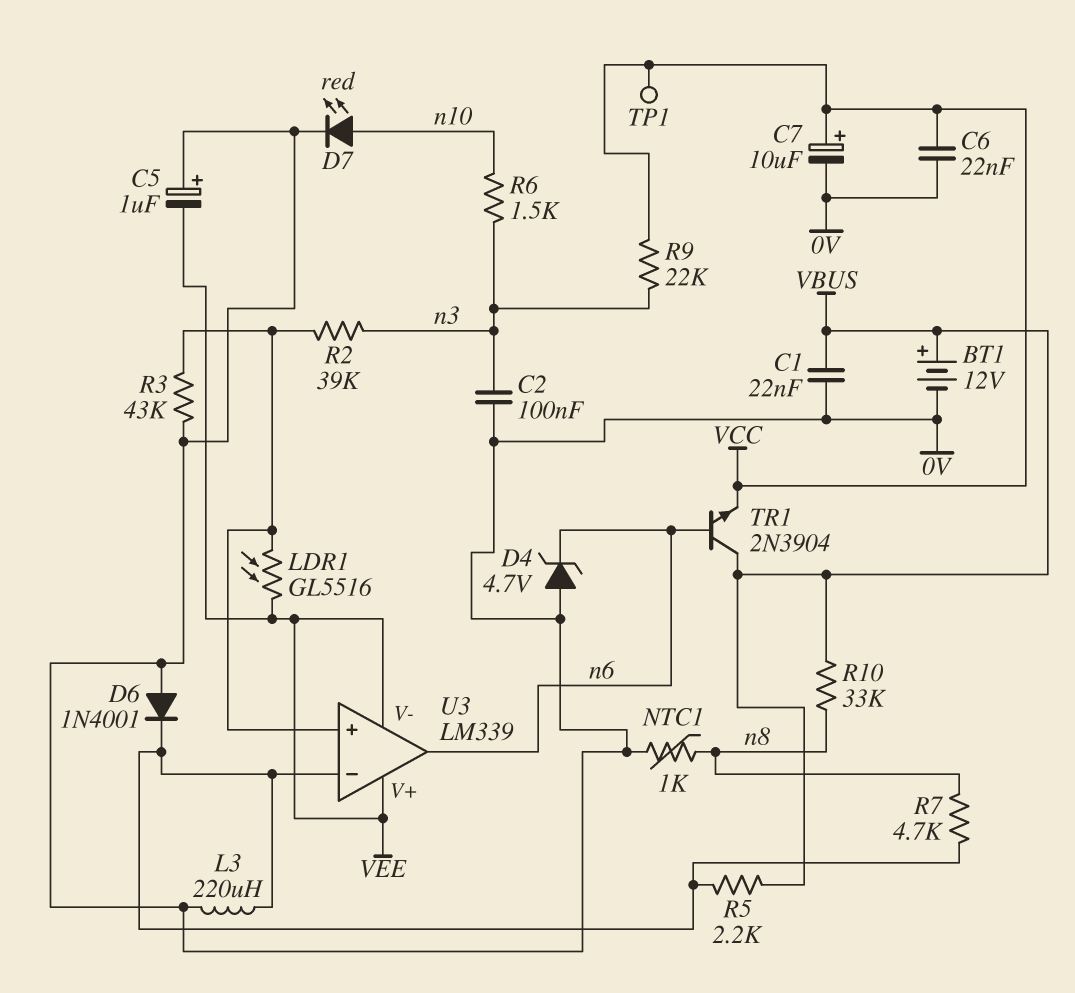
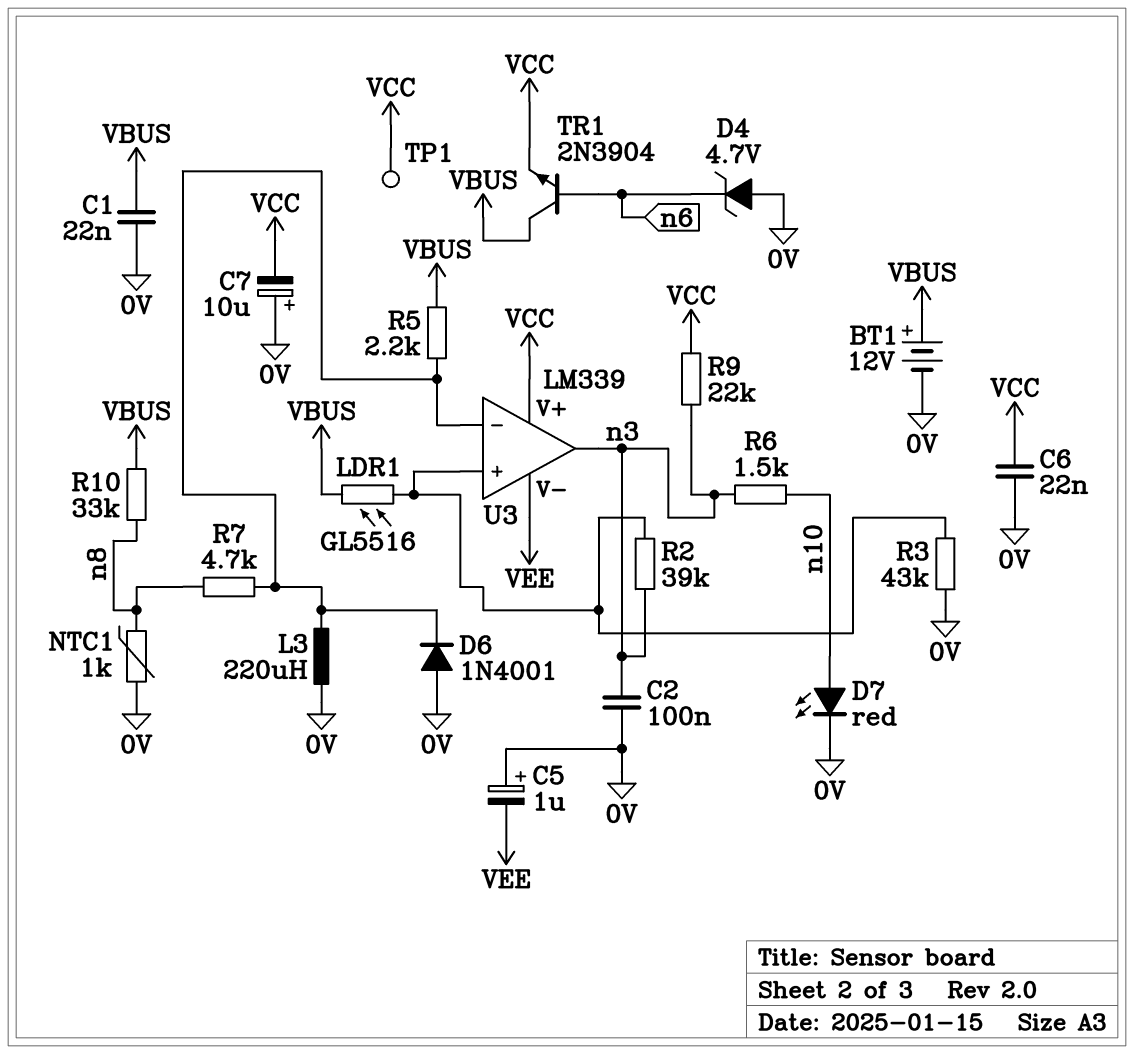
C7: 10uF (plus VCC, minus 0V) -> 10uF (plus 0V, minus VCC)
LDR1: GL5516 (U3/in+, VEE) -> GL5516 (U3/in+, VBUS)
U3 pin V+: VEE -> VCC
U3 pin out: n6 -> n3

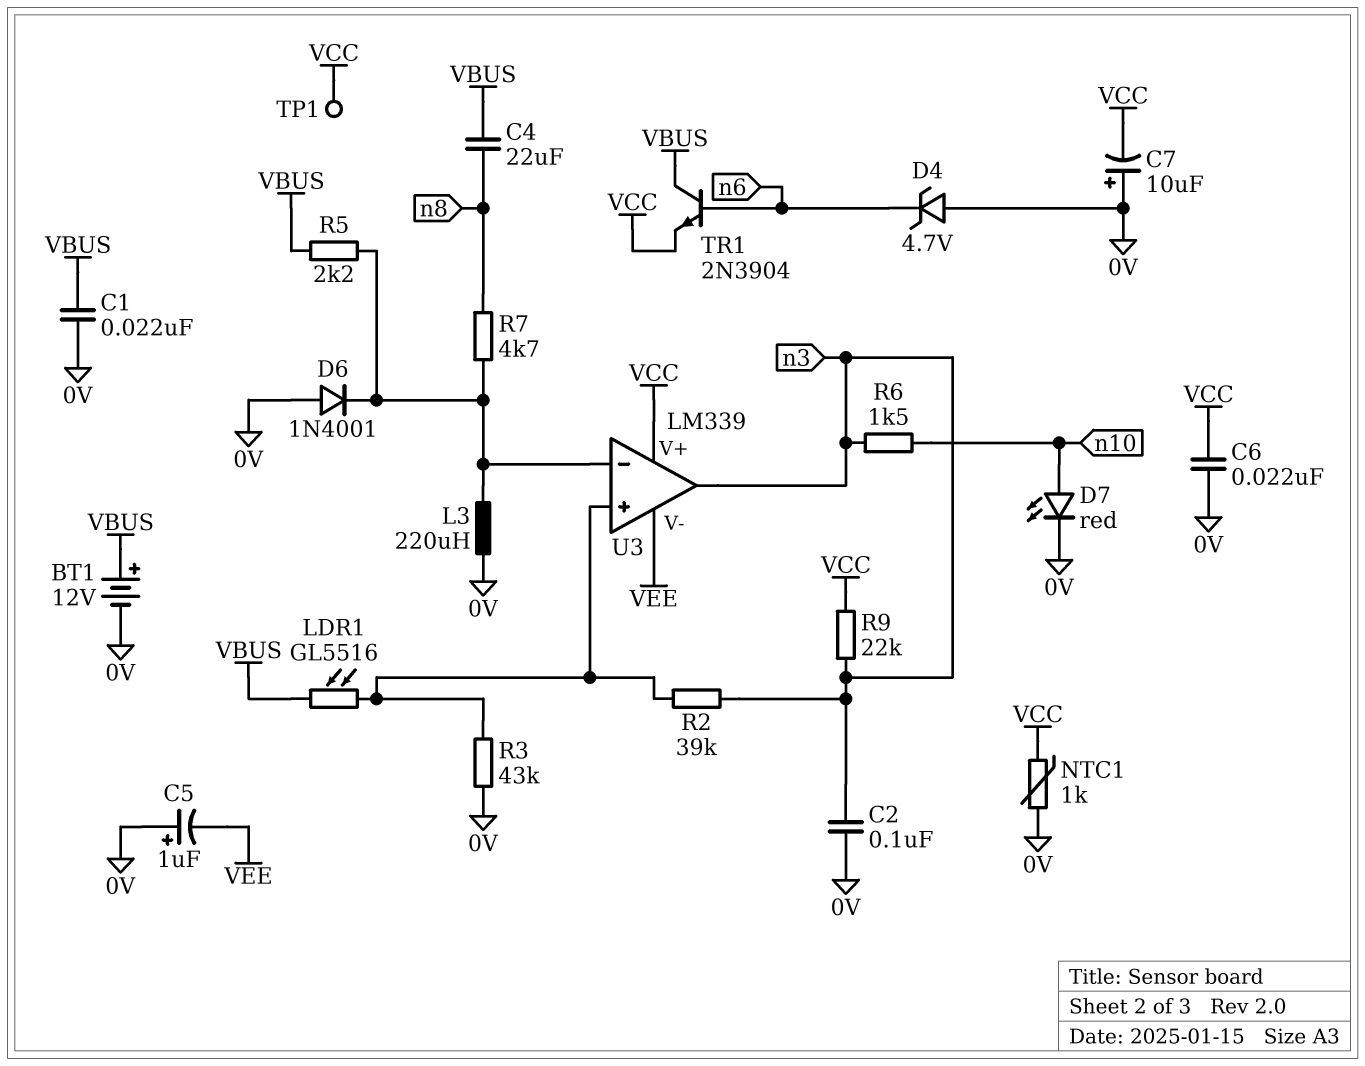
C4: none -> 22uF (VBUS, n8)
NTC1: 1k (0V, n8) -> 1k (0V, VCC)
R10: 33k (VBUS, n8) -> none

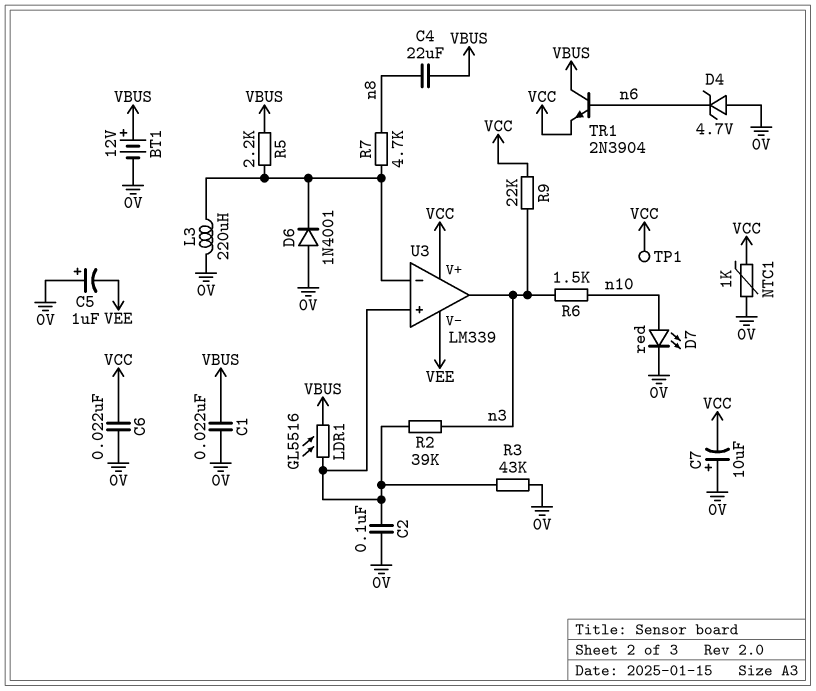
C2: 100nF (0V, n3) -> 100nF (0V, U3/in+)

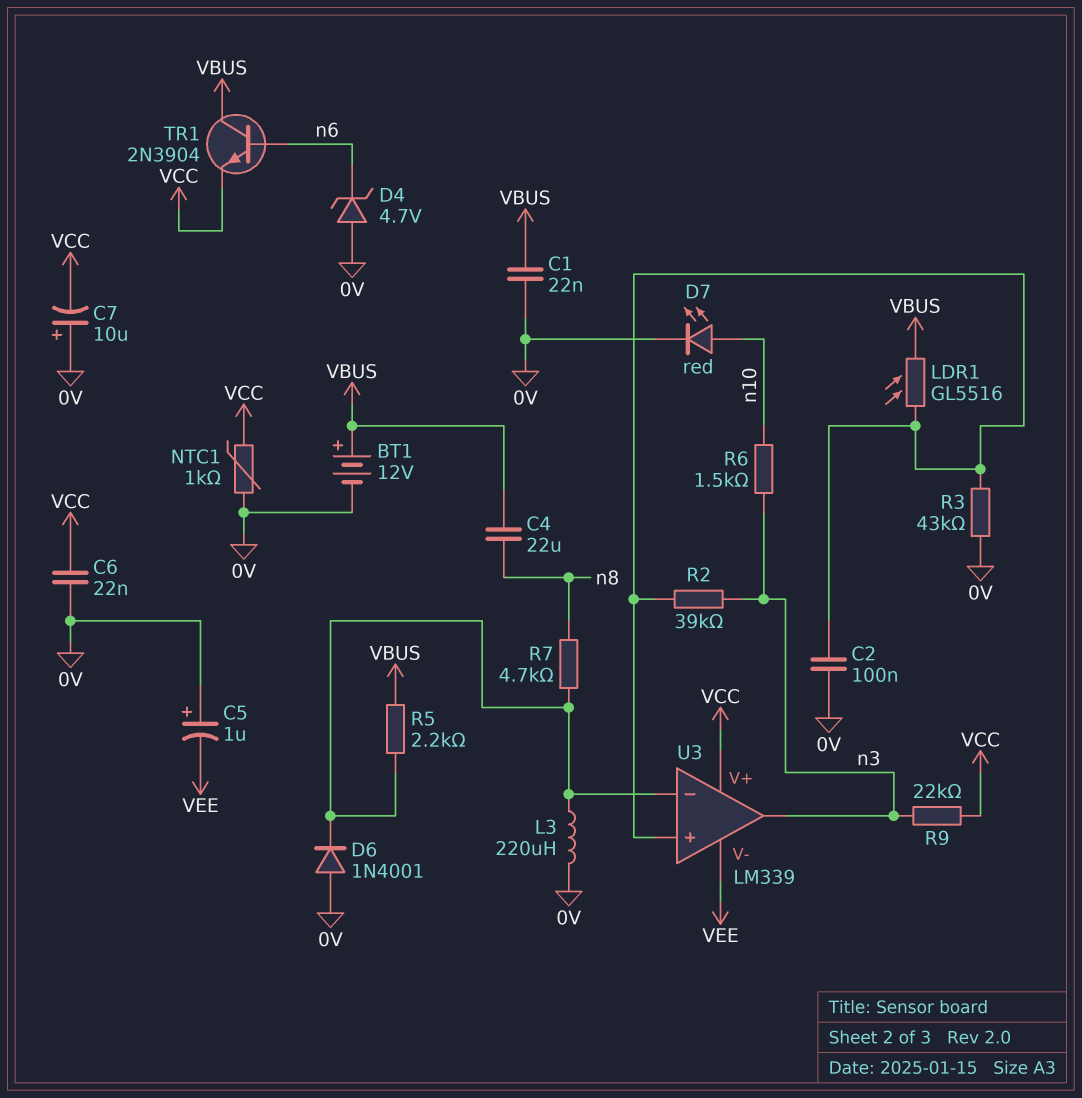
TP1: test point (VCC) -> none

